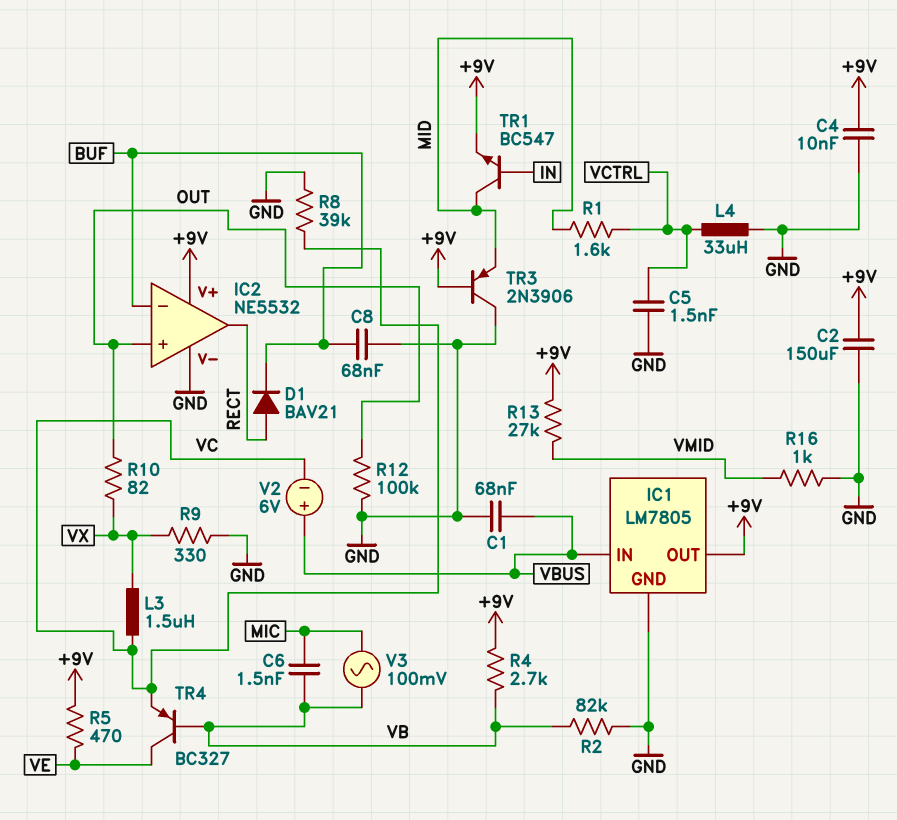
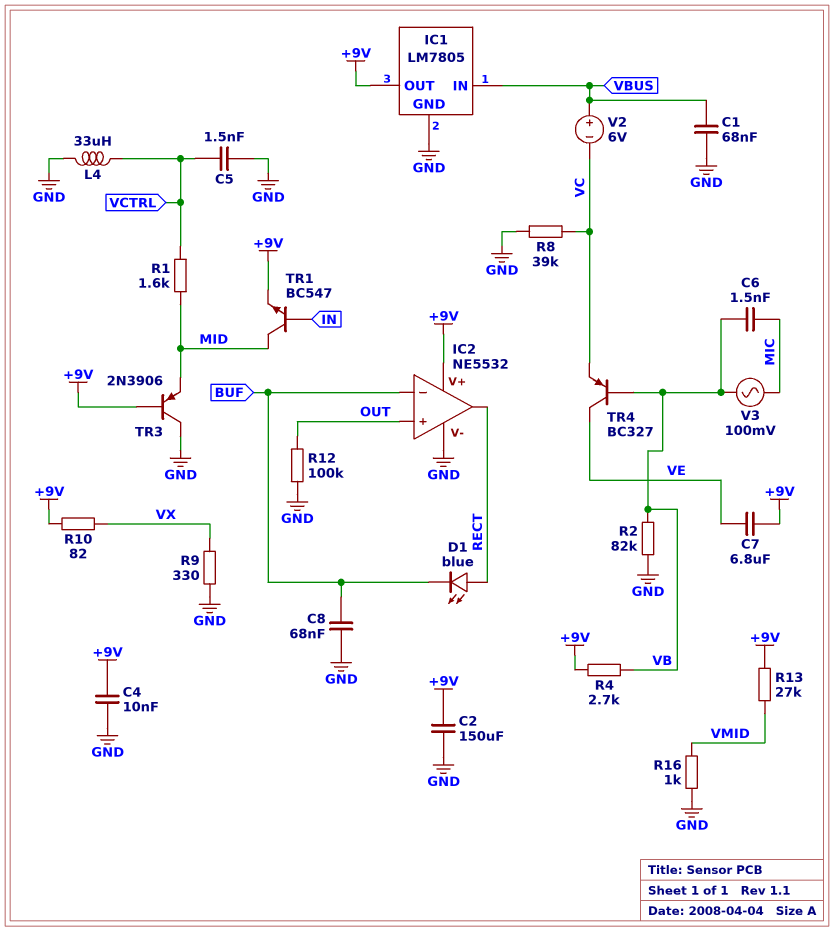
C7: none -> 6.8uF (+9V, VE)
D1: diode BAV21 (A RECT, K BUF) -> LED blue (A RECT, K BUF)
L3: 1.5uH (VC, VX) -> none
R5: 470 (+9V, VE) -> none
R10: 82 (OUT, VX) -> 82 (+9V, VX)

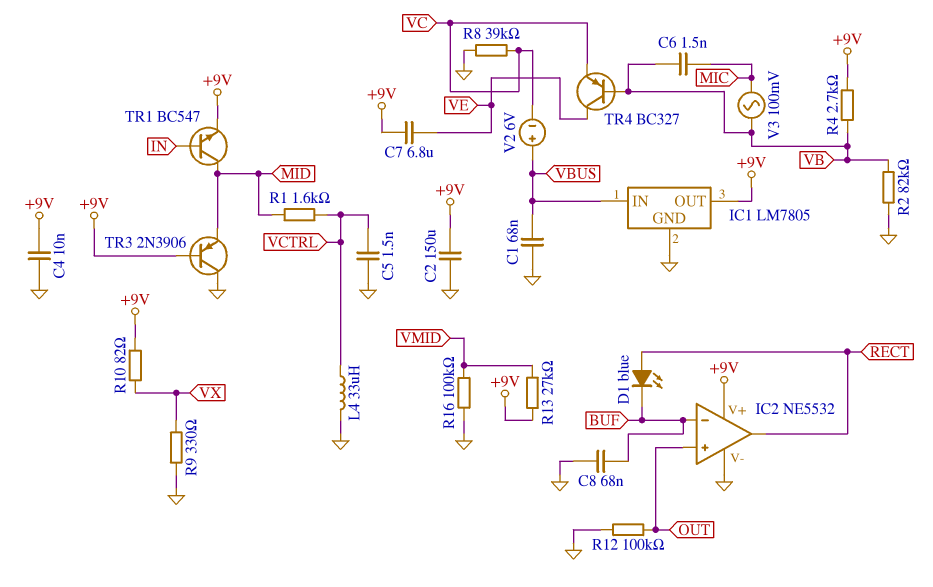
R16: 1k (GND, VMID) -> 100k (GND, VMID)

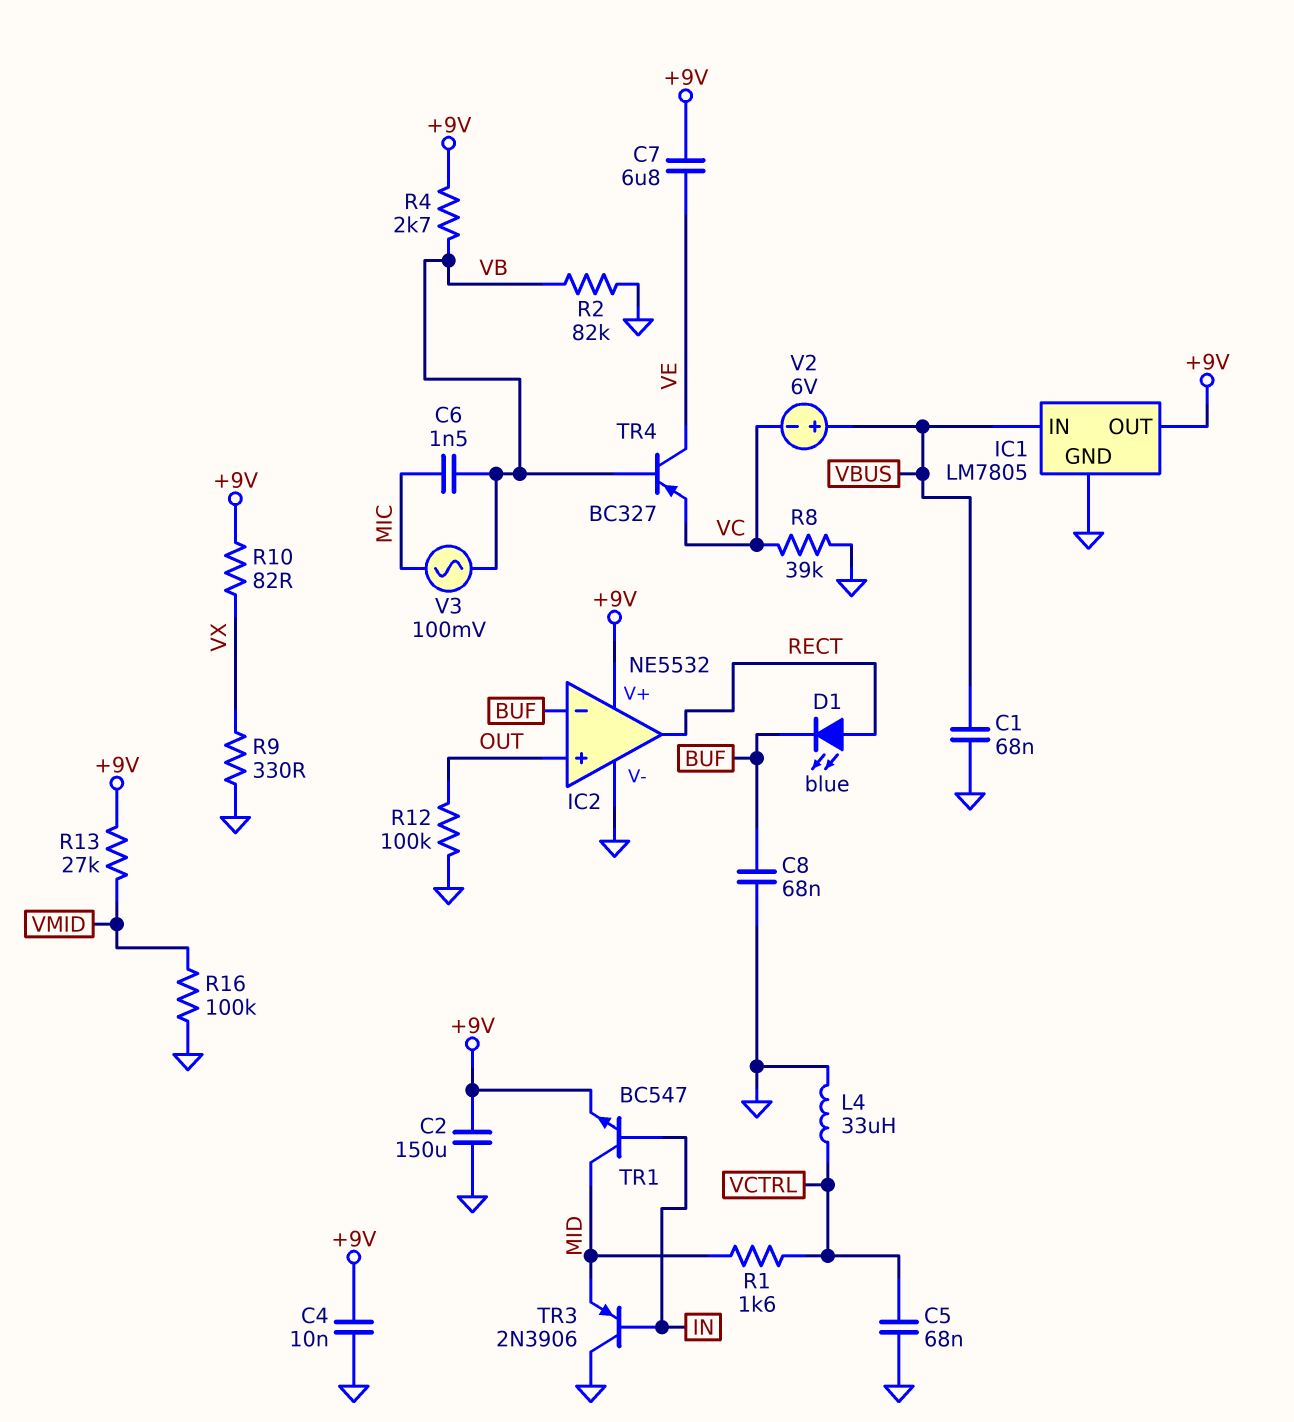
C5: 1.5nF (GND, VCTRL) -> 68nF (GND, VCTRL)
TR3: PNP 2N3906 (B +9V, C GND, E MID) -> PNP 2N3906 (B IN, C GND, E MID)

